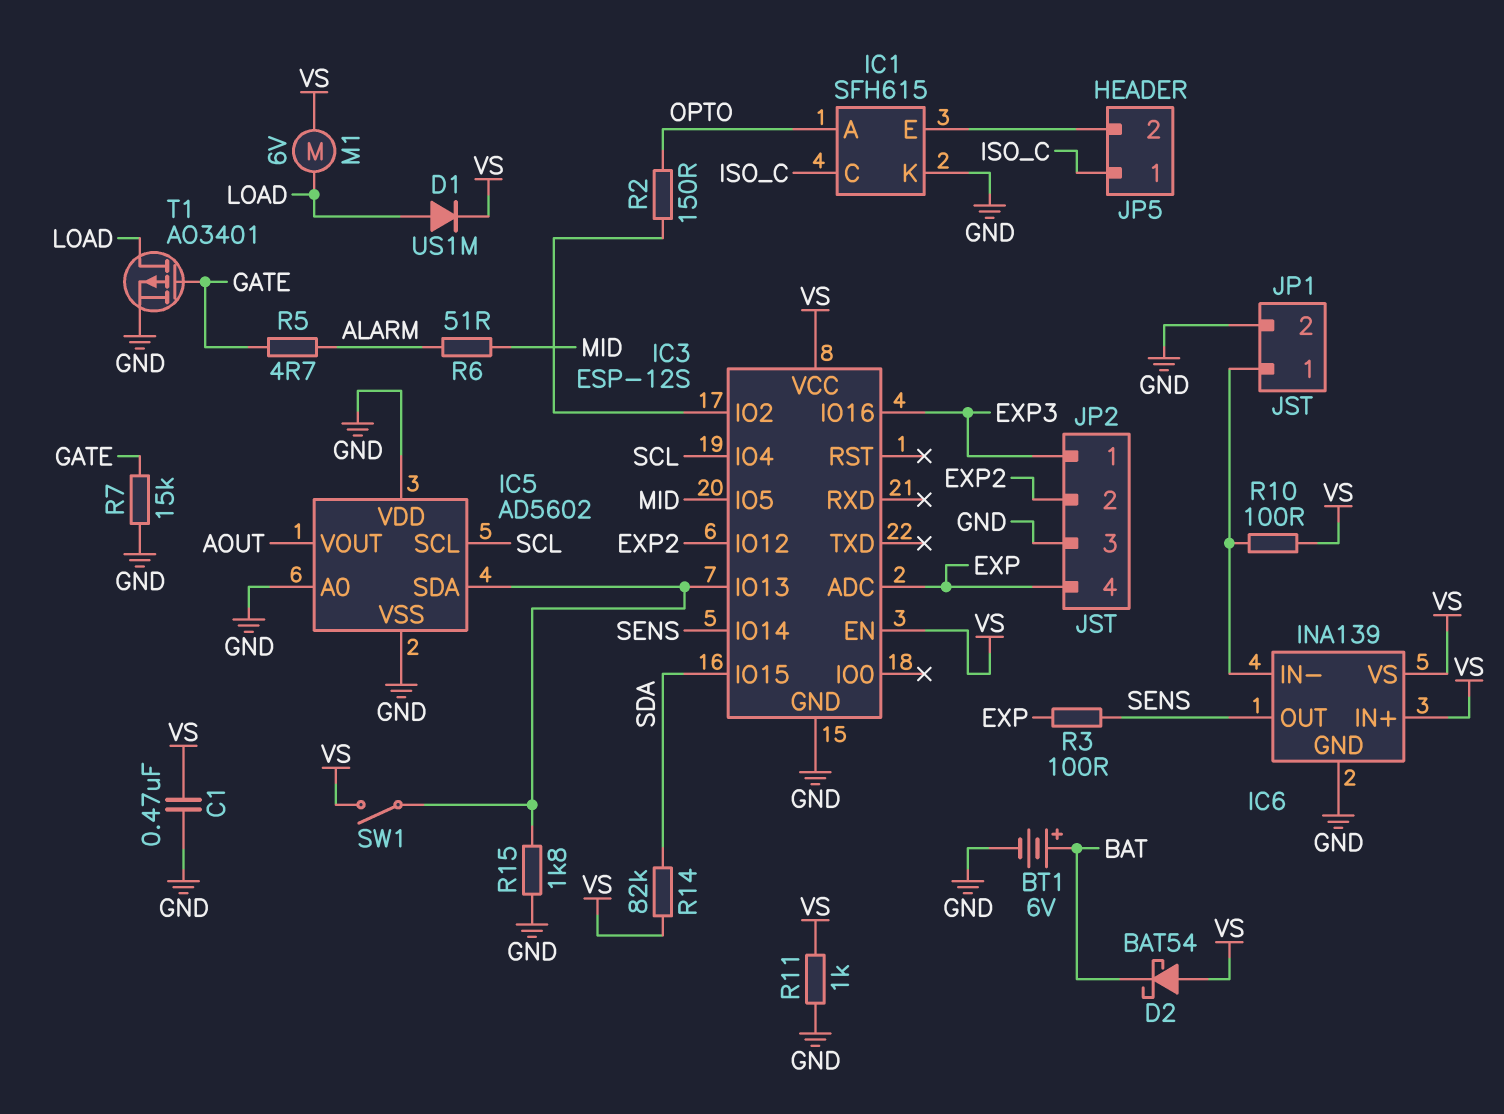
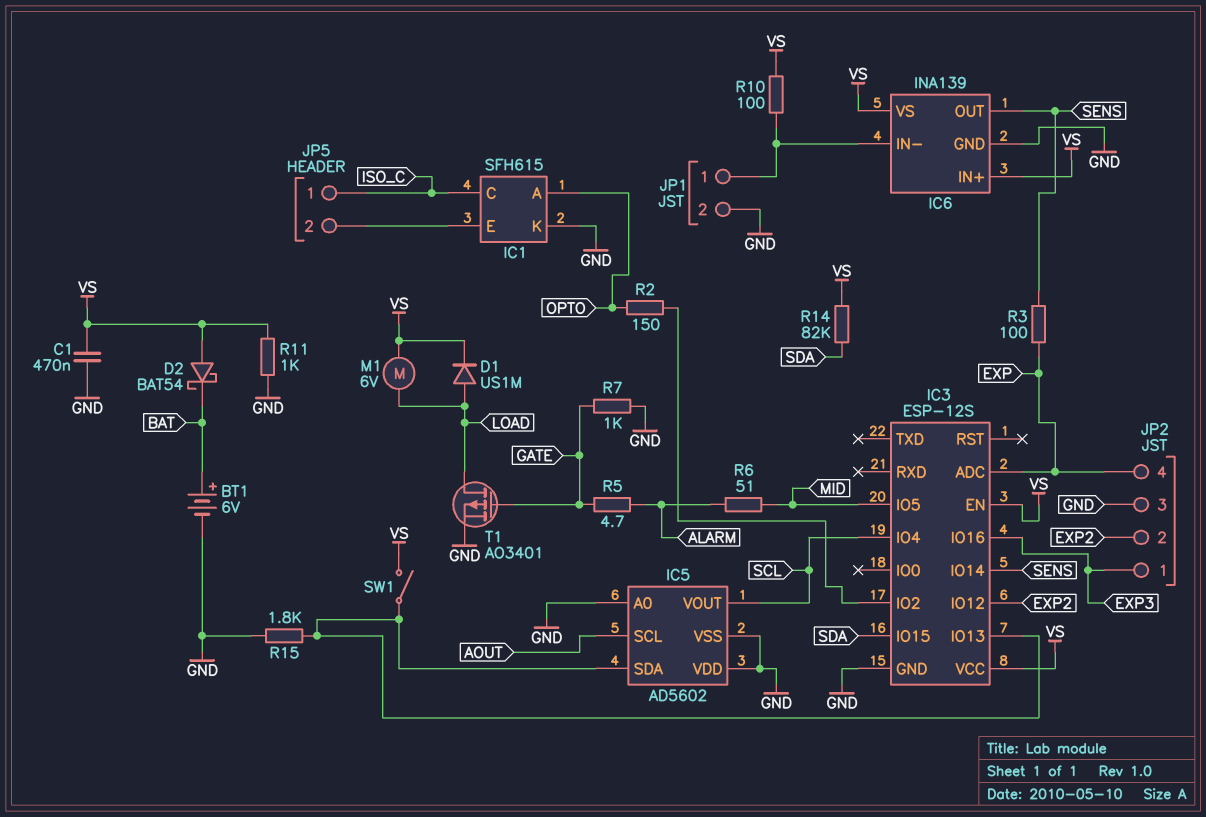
IC5 pin SCL: SCL -> AOUT
IC5 pin VOUT: AOUT -> SCL
R7: 15k (GATE, GND) -> 1k (GATE, GND)

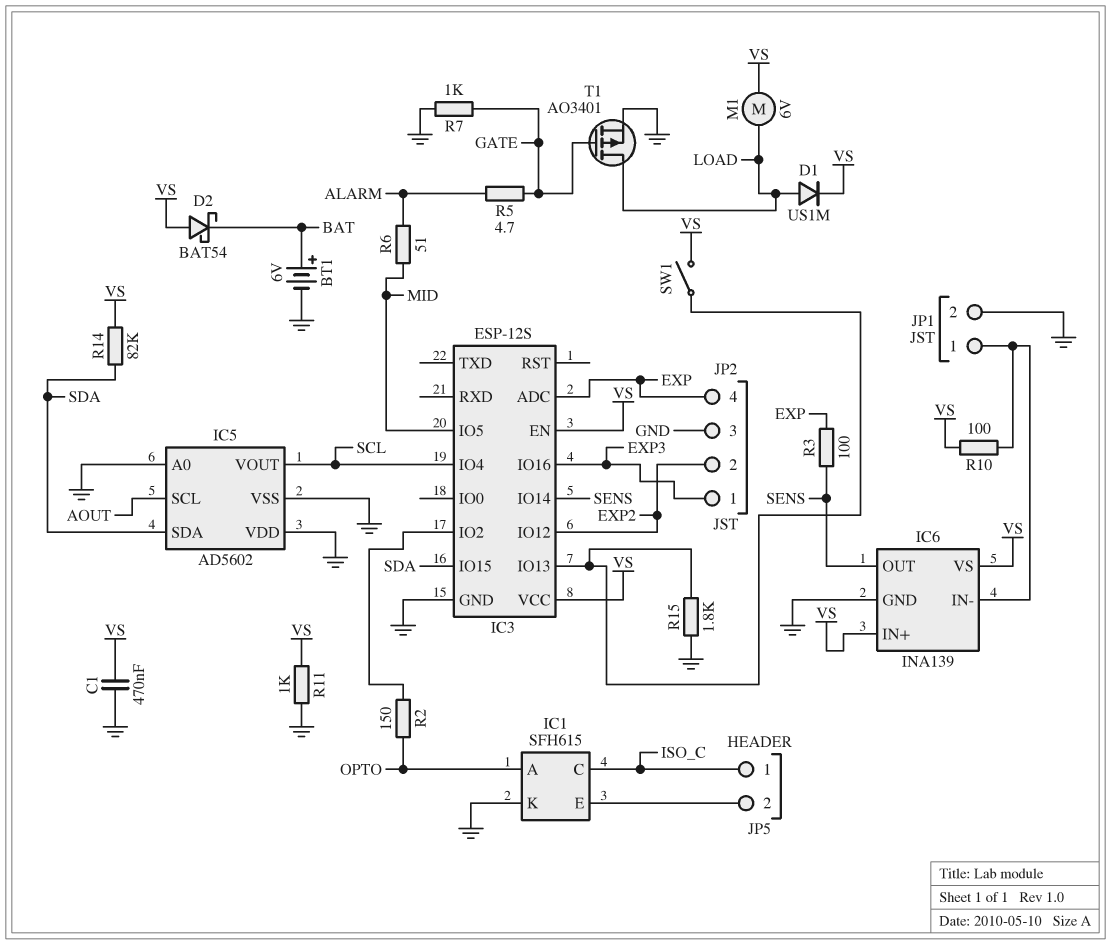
IC5 pin SDA: IC3/IO13 -> SDA

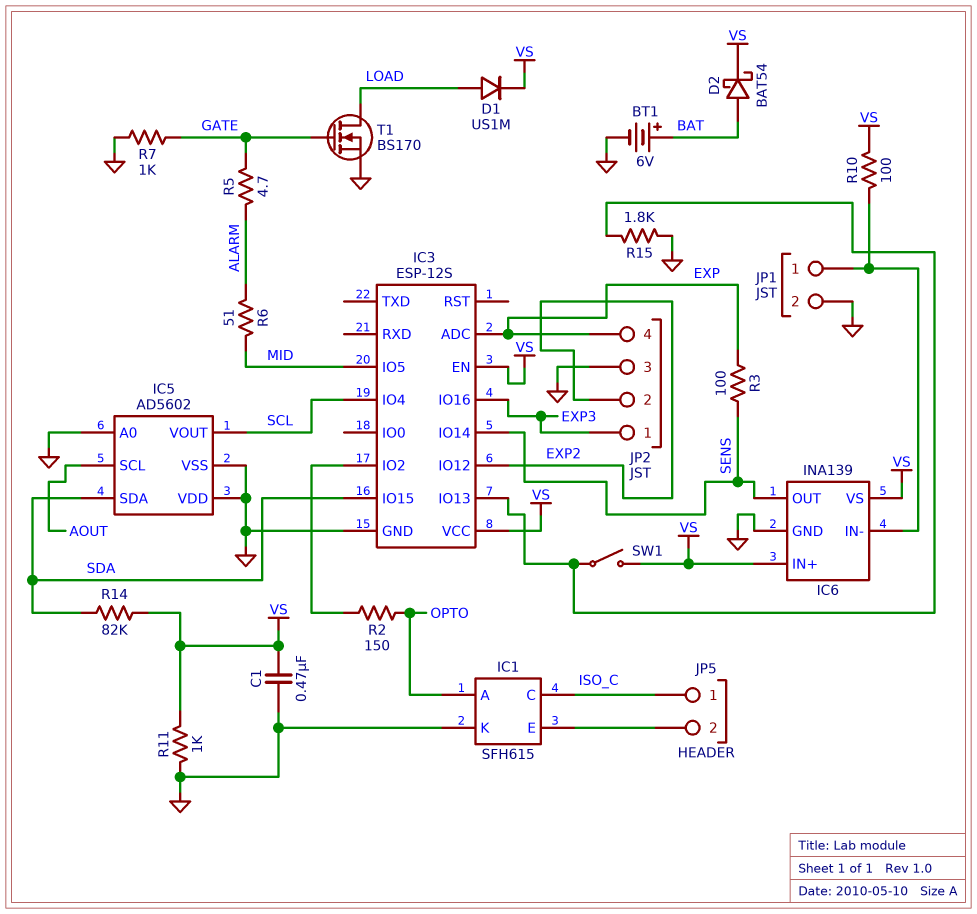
D2: schottky BAT54 (A VS, K BAT) -> schottky BAT54 (A BAT, K VS)
M1: motor 6V (LOAD, VS) -> none
T1: PMOS AO3401 (G GATE, D LOAD, S GND) -> NMOS BS170 (G GATE, D LOAD, S GND)

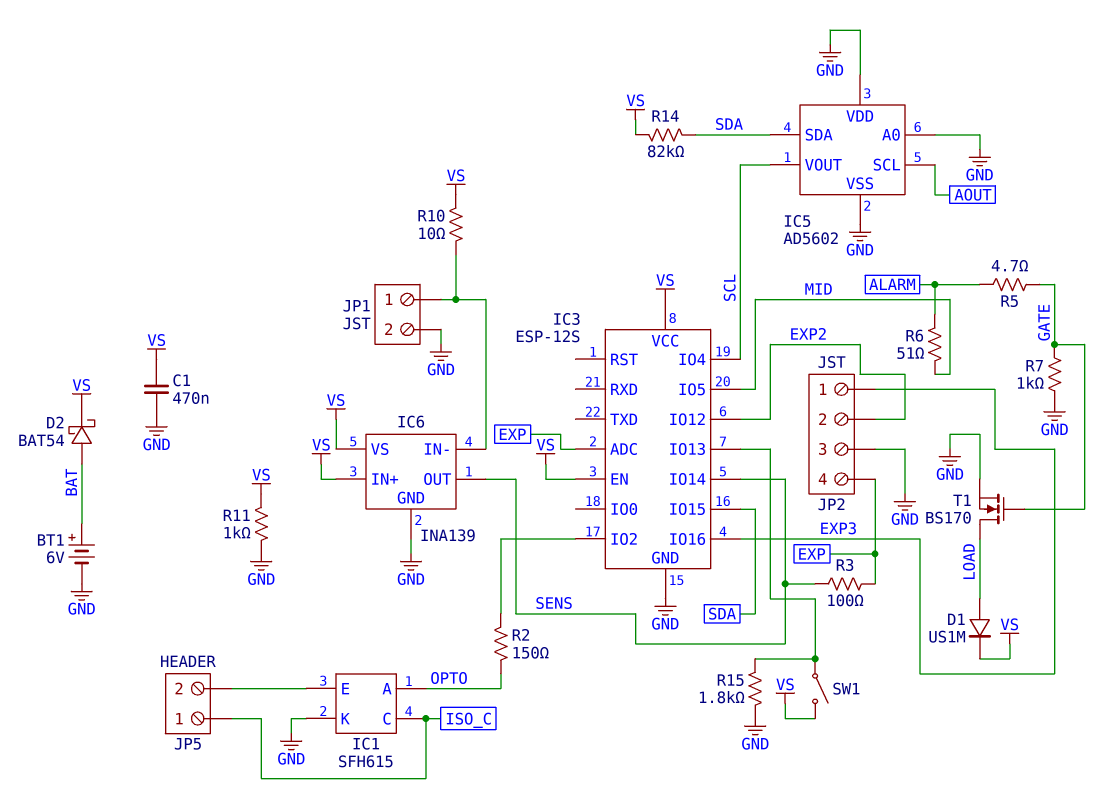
R10: 100 (IC6/IN-, VS) -> 10 (IC6/IN-, VS)

